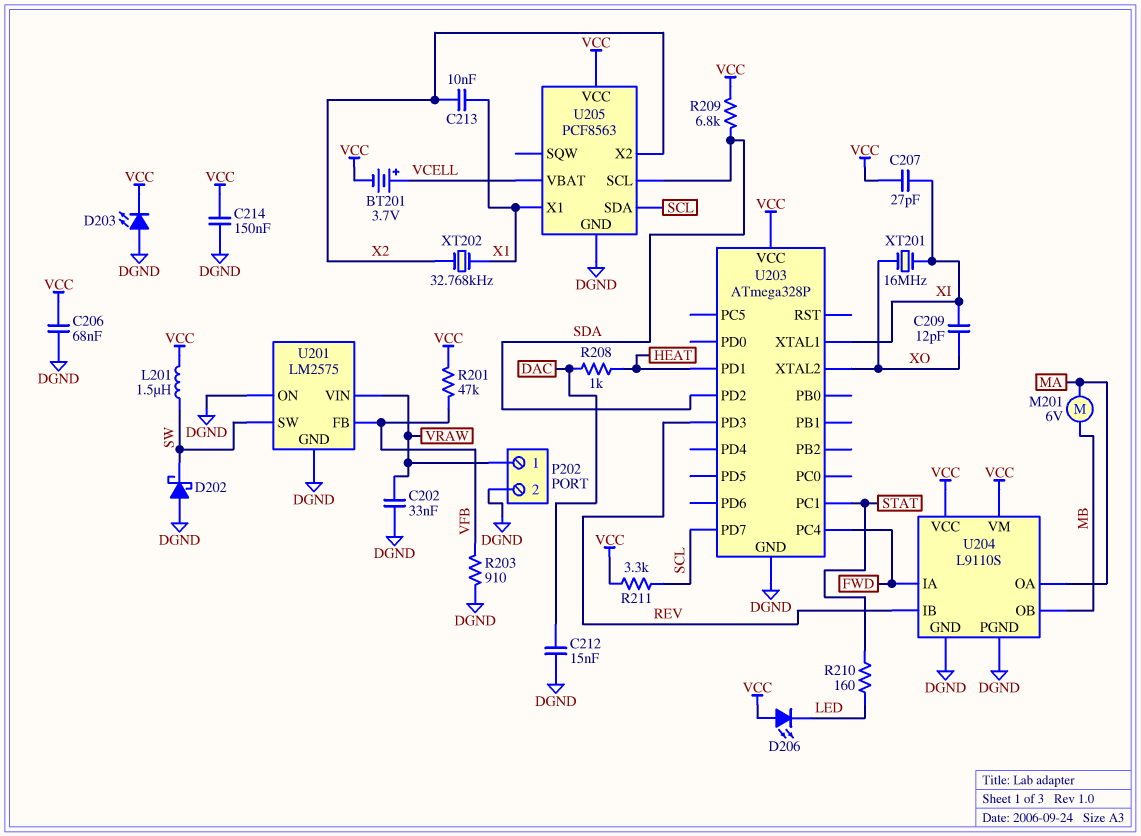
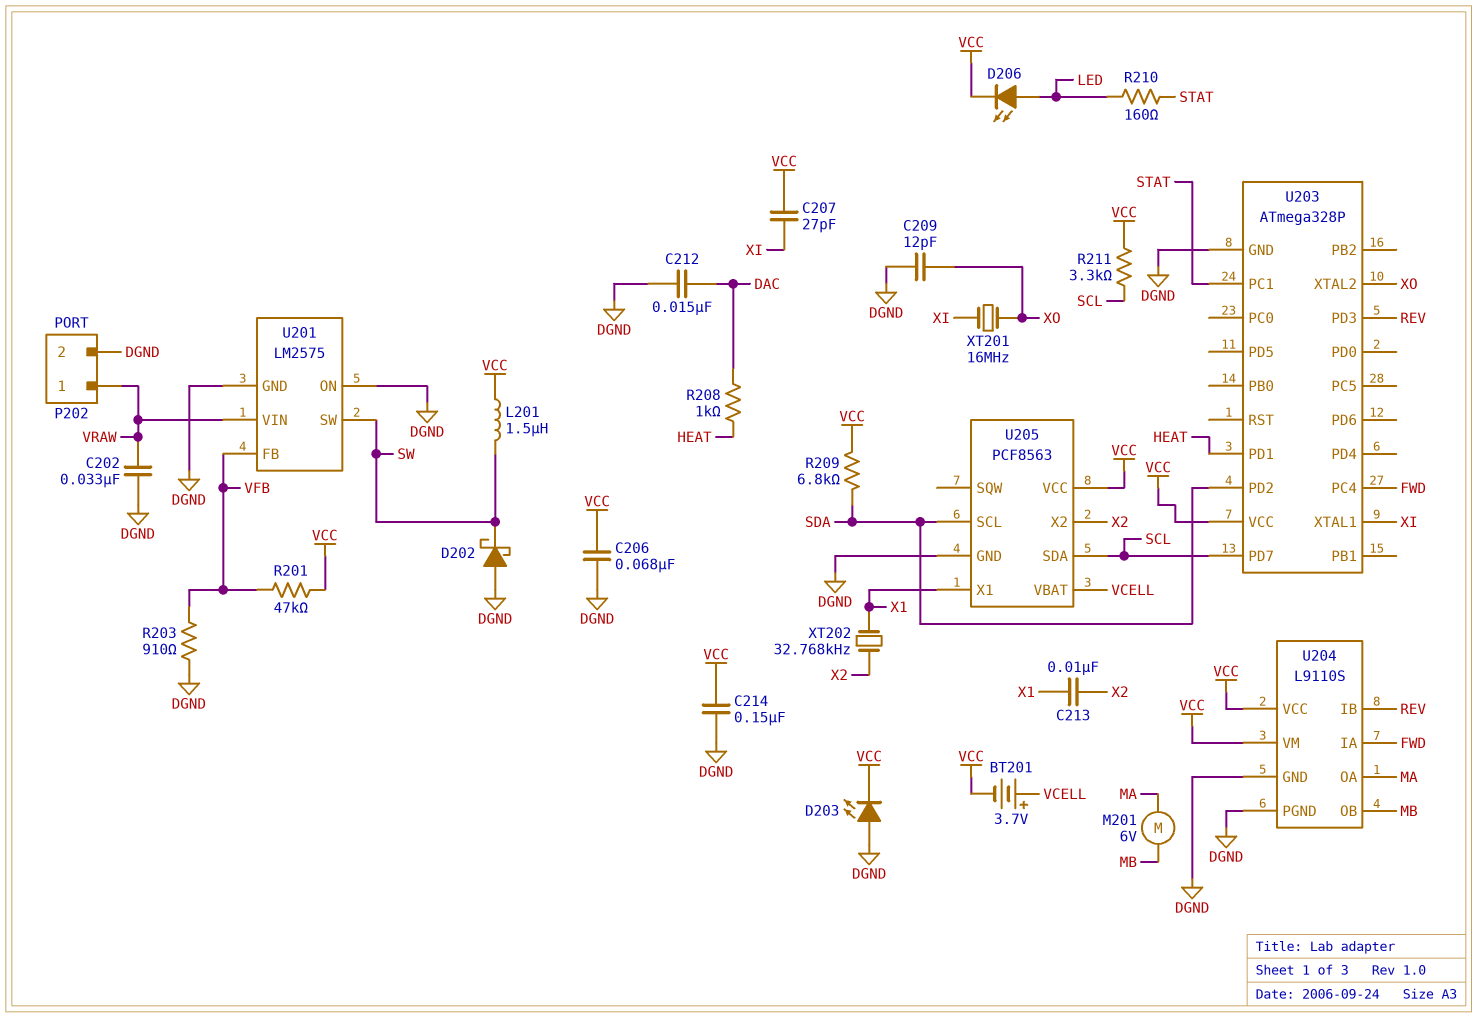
C209: 12pF (XI, XO) -> 12pF (DGND, XO)
D206: LED (A VCC, K LED) -> LED (A LED, K VCC)

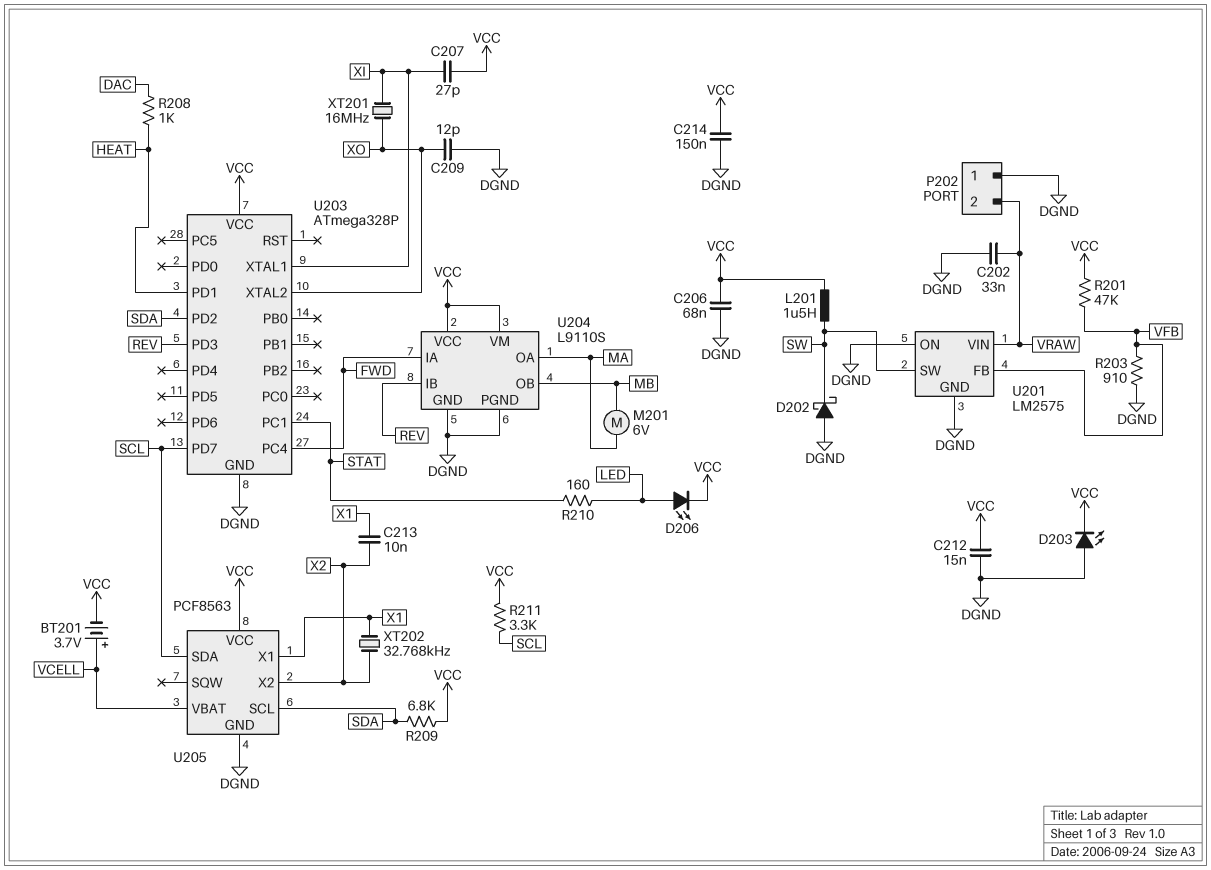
C212: 15nF (DAC, DGND) -> 15nF (DGND, VCC)
P202 pin 1: VRAW -> DGND
P202 pin 2: DGND -> VRAW

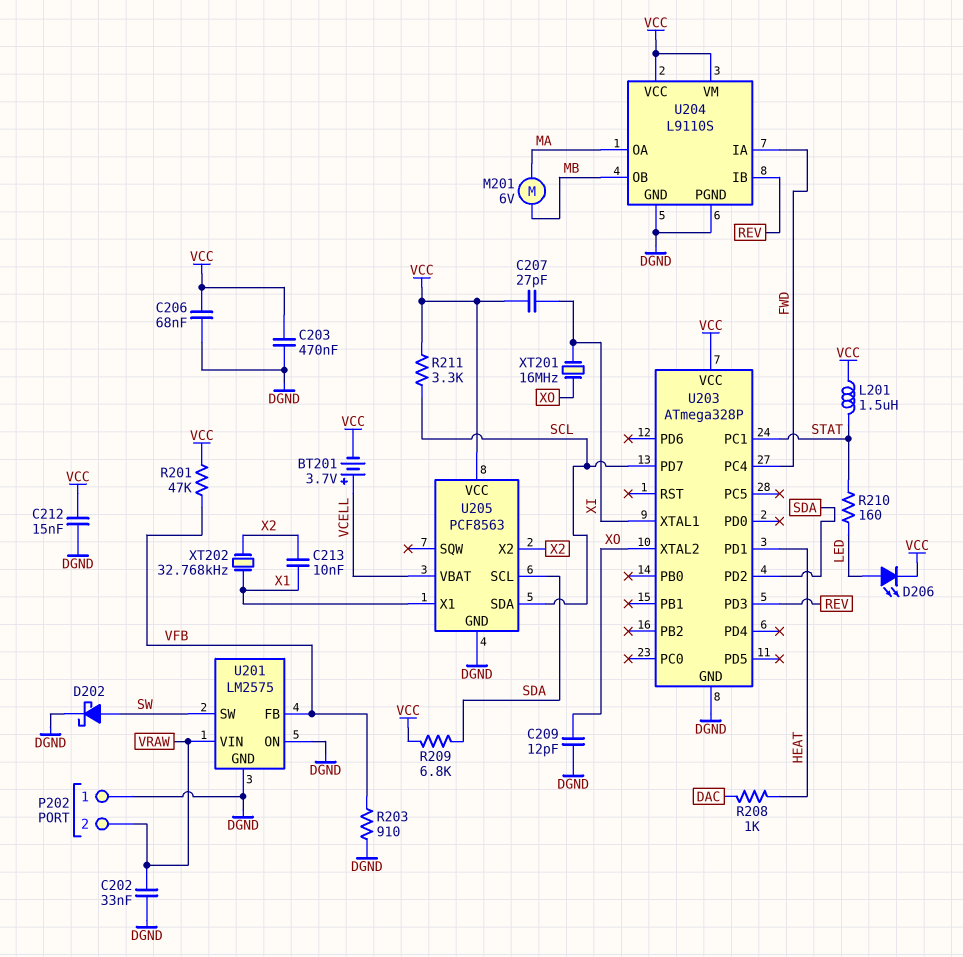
C203: none -> 470nF (DGND, VCC)
C214: 150nF (DGND, VCC) -> none
D202: schottky (A DGND, K SW) -> schottky (A SW, K DGND)
D203: LED (A DGND, K VCC) -> none
L201: 1.5uH (SW, VCC) -> 1.5uH (STAT, VCC)

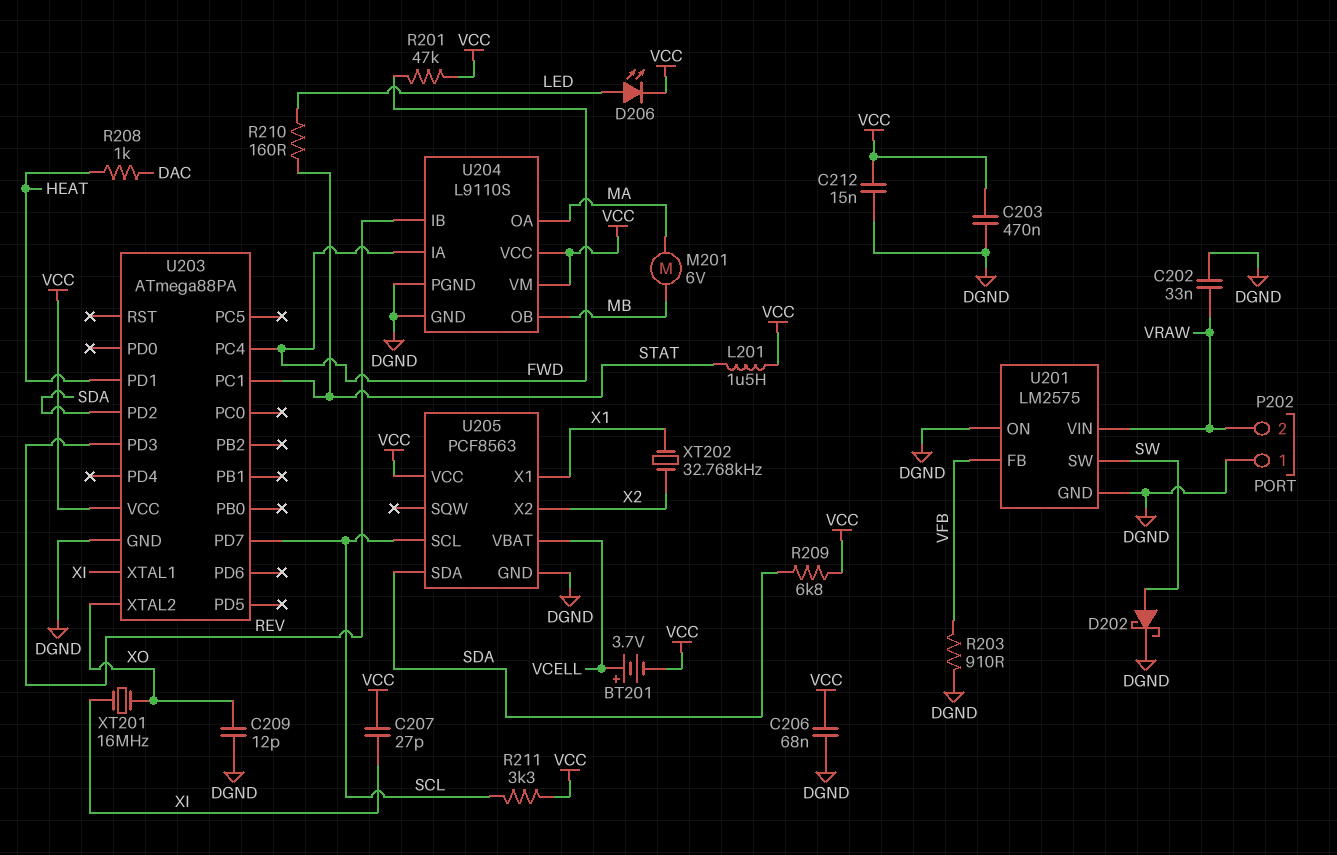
C213: 10nF (X1, X2) -> none
R201: 47k (VCC, VFB) -> 47k (FWD, VCC)
U203: ATmega328P -> ATmega88PA
U205 pin SCL: SDA -> SCL
U205 pin SDA: SCL -> SDA

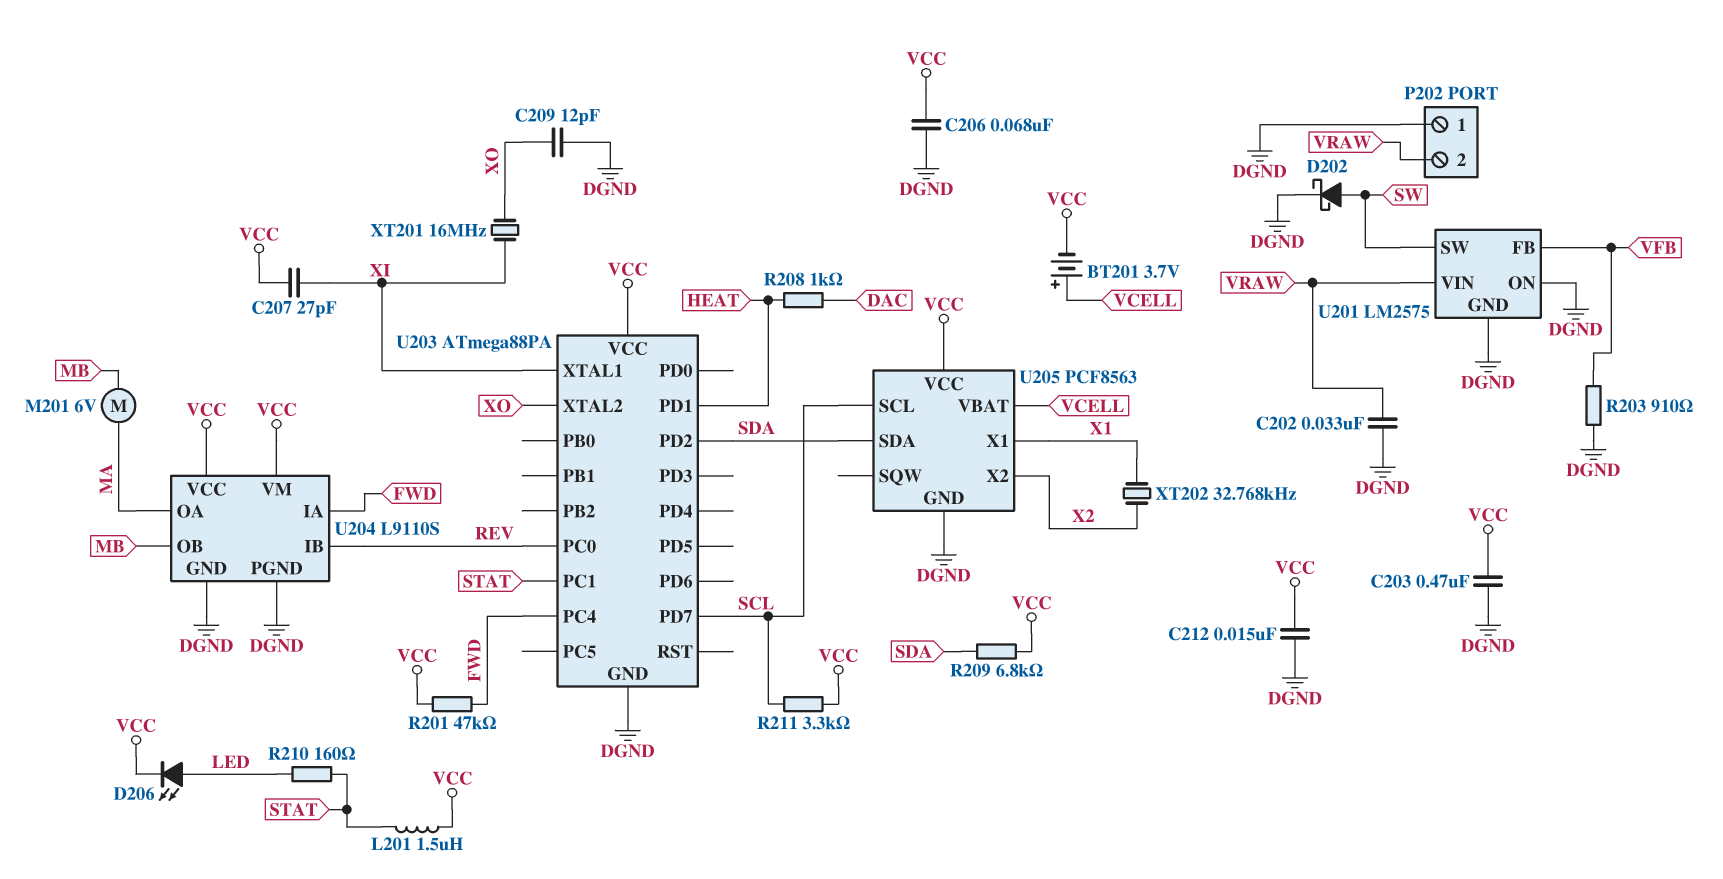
U203 pin PC0: none -> REV
U203 pin PD3: REV -> none

